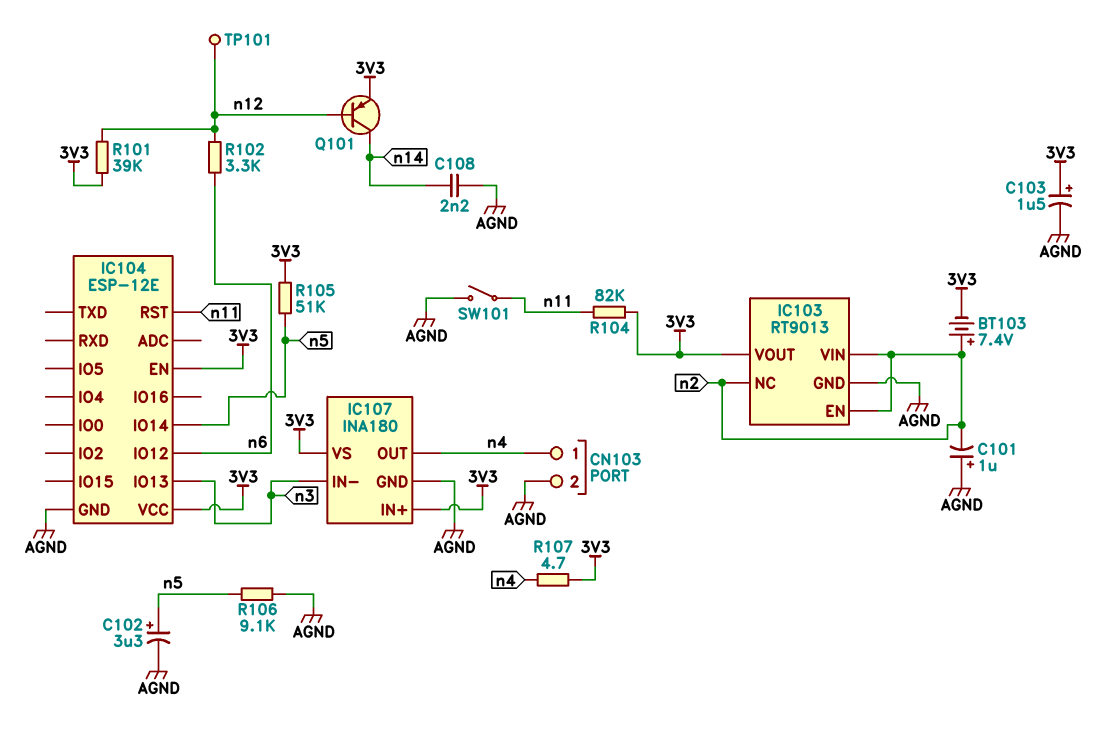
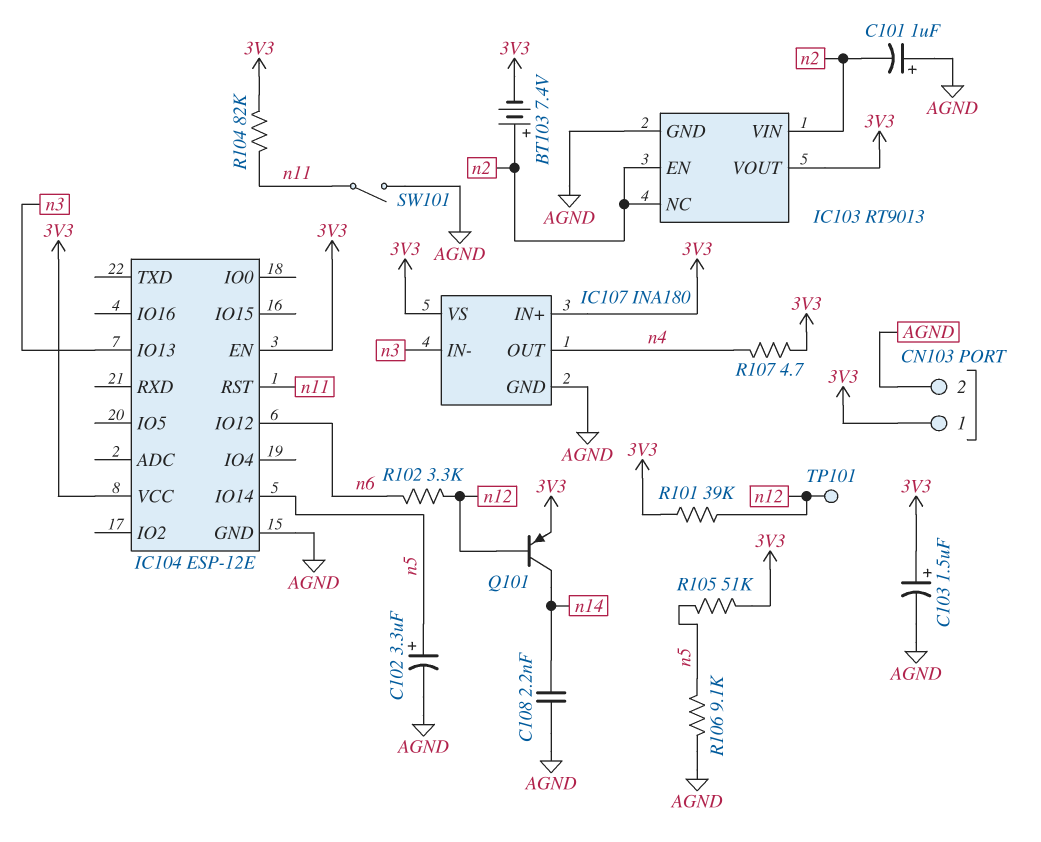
CN103 pin 1: n4 -> 3V3

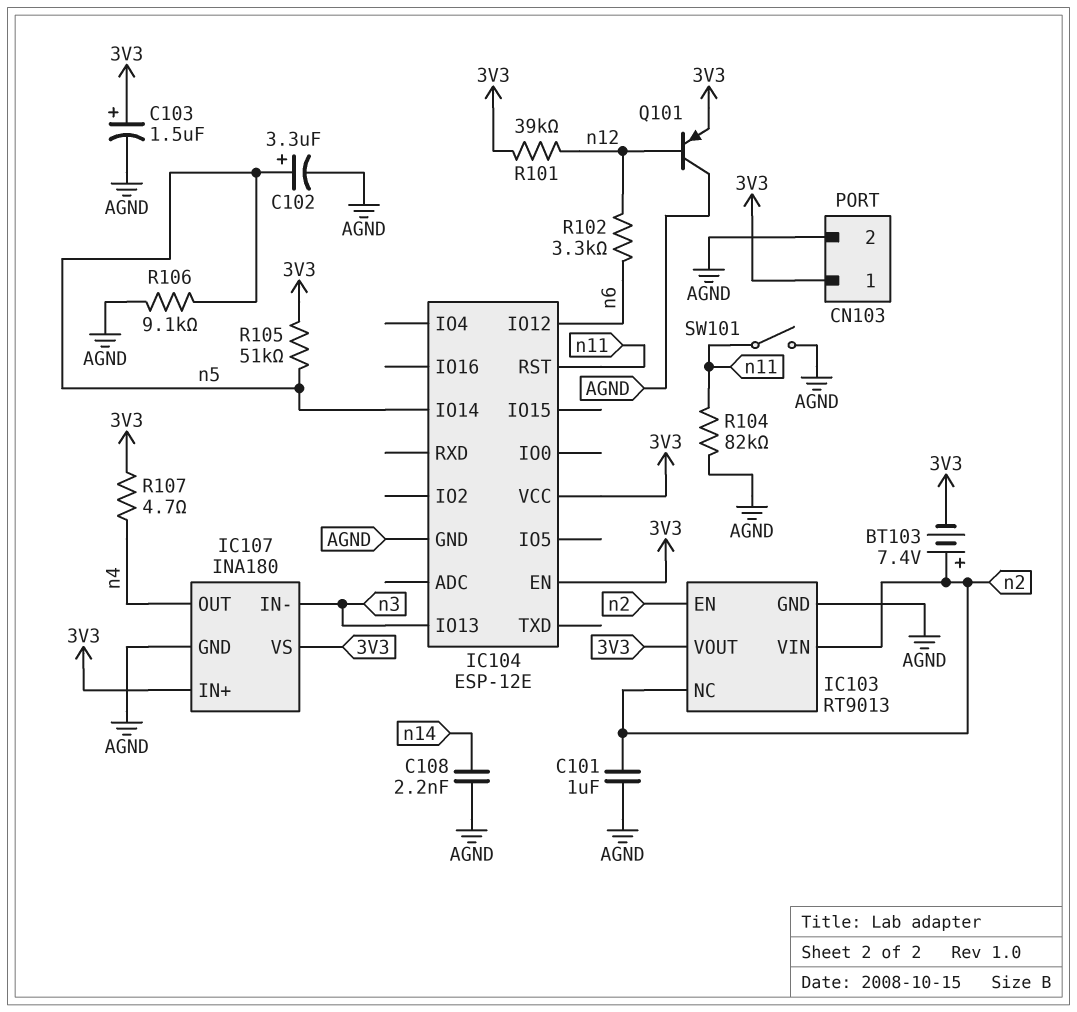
C101: 1uF (plus AGND, minus n2) -> 1uF (AGND, n2)
Q101: PNP (B n12, C n14, E 3V3) -> PNP (B n12, C AGND, E 3V3)
R104: 82k (3V3, n11) -> 82k (AGND, n11)
TP101: test point (n12) -> none

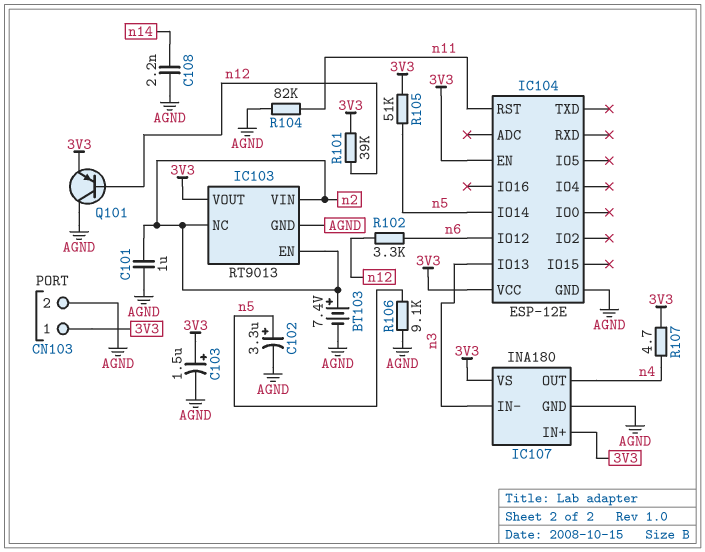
BT103: 7.4V (plus n2, minus 3V3) -> 7.4V (plus n2, minus AGND)
SW101: switch (AGND, n11) -> none

